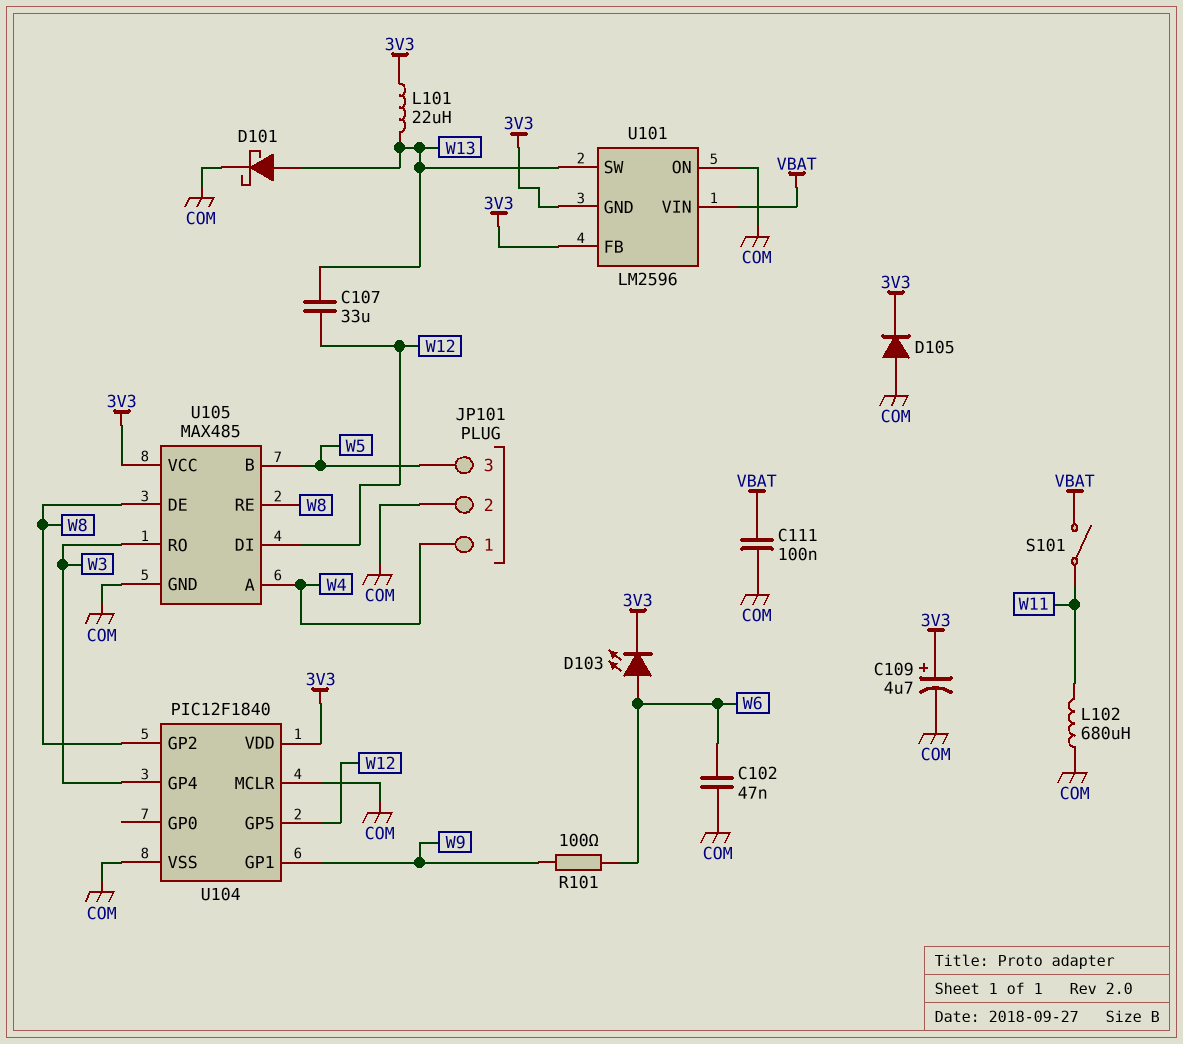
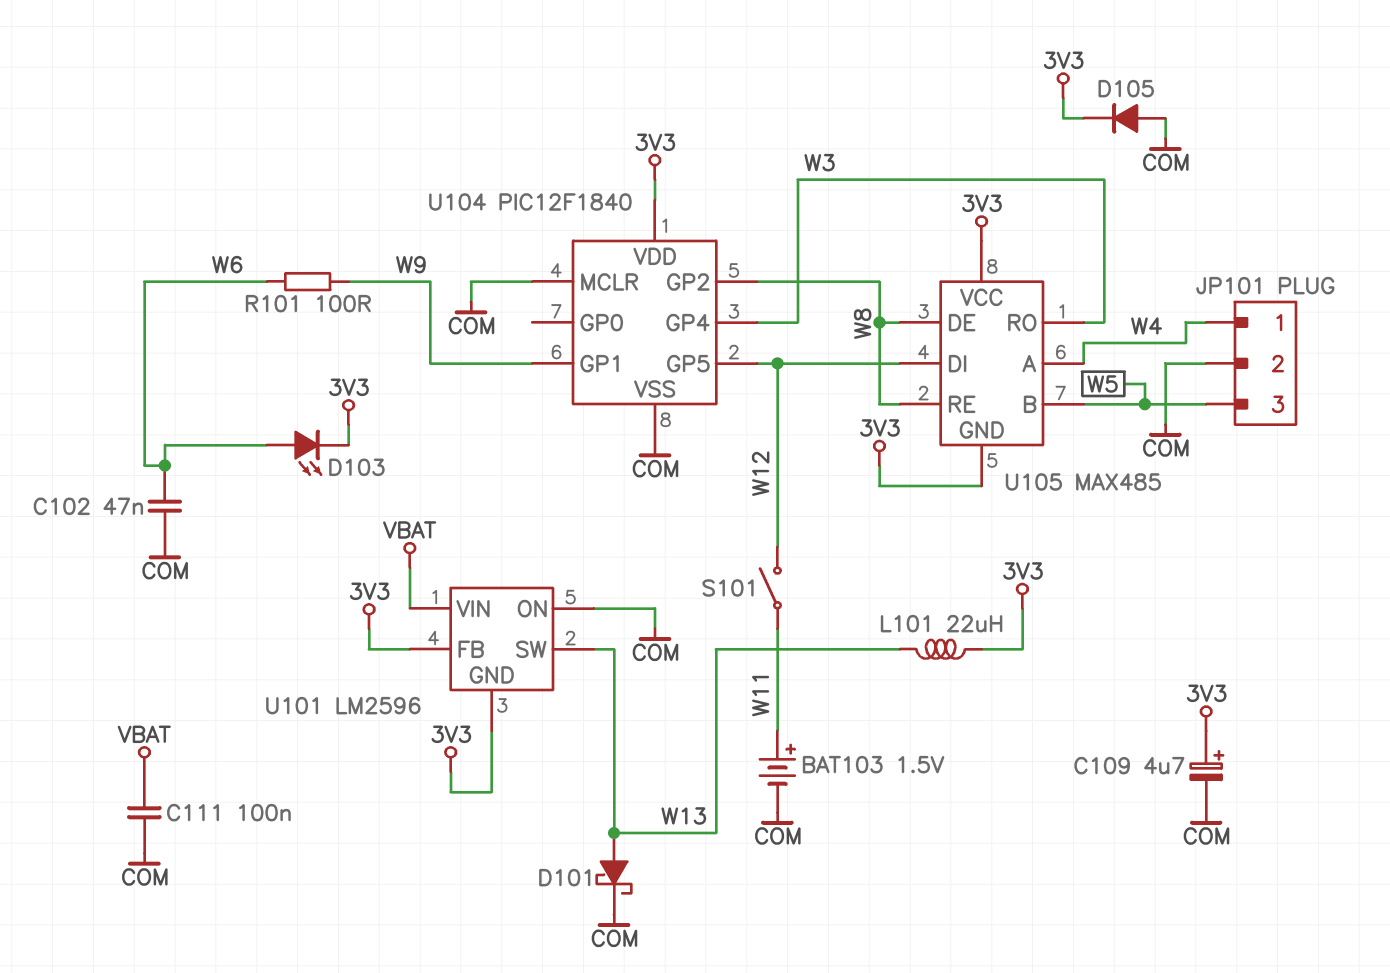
BAT103: none -> 1.5V (plus W11, minus COM)
C107: 33uF (W12, W13) -> none
L102: 680uH (COM, W11) -> none
S101: switch (VBAT, W11) -> switch (W11, W12)
U105 pin GND: COM -> 3V3

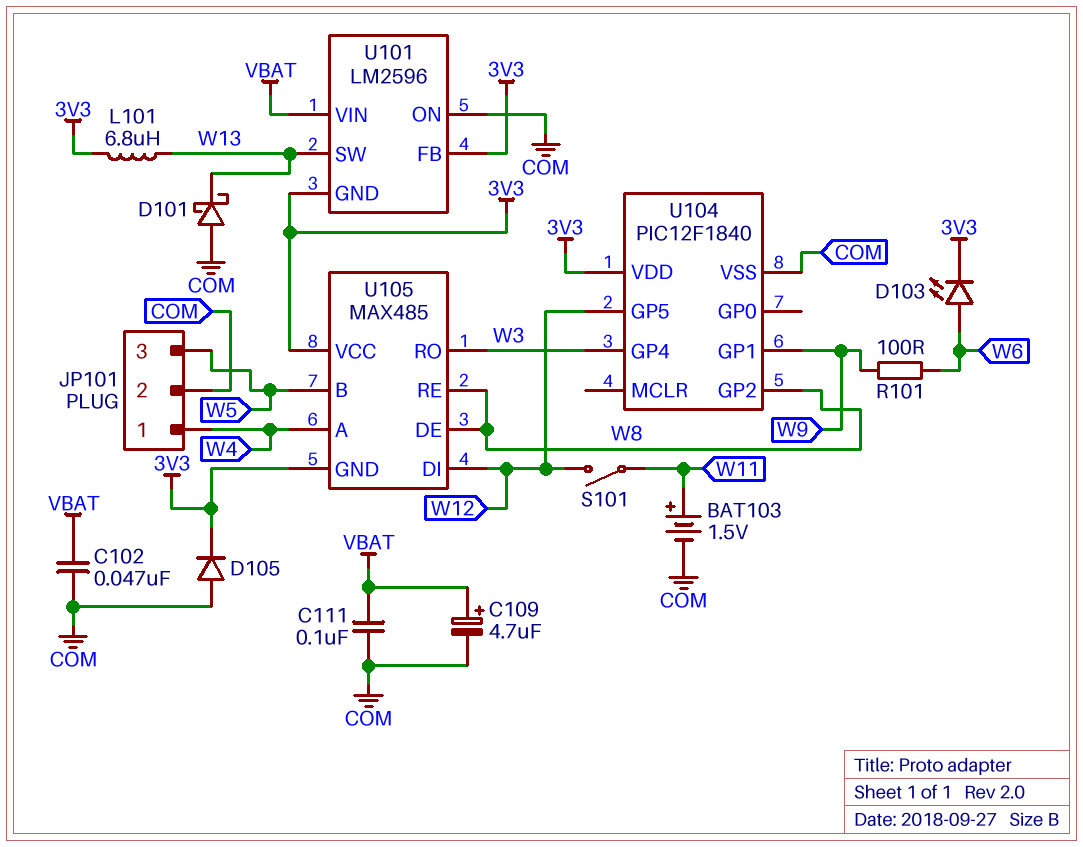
C102: 47nF (COM, W6) -> 47nF (COM, VBAT)
C109: 4.7uF (plus 3V3, minus COM) -> 4.7uF (plus VBAT, minus COM)
D101: schottky (A W13, K COM) -> schottky (A COM, K W13)
L101: 22uH (3V3, W13) -> 6.8uH (3V3, W13)
U104 pin MCLR: COM -> none

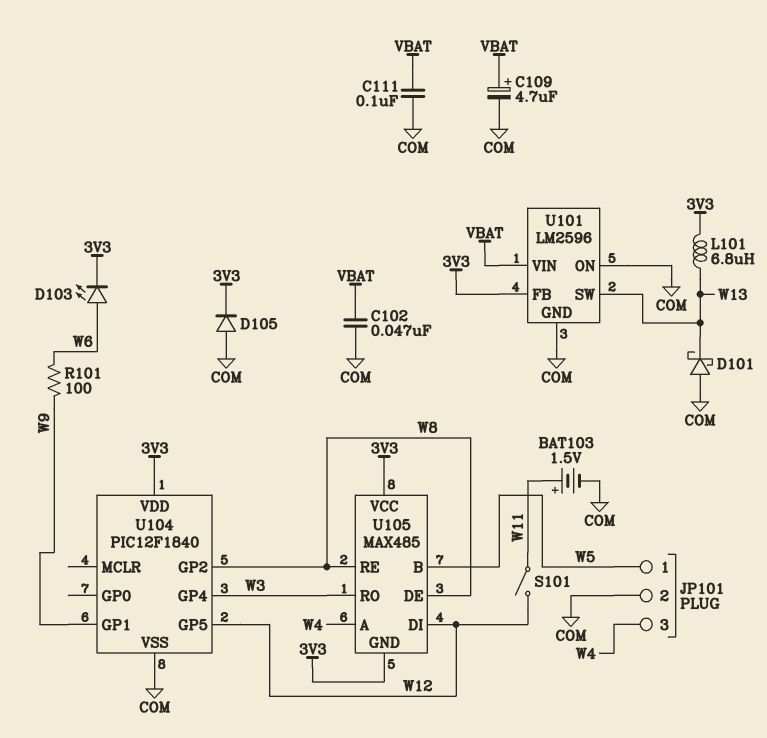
JP101 pin 1: W4 -> W5
JP101 pin 3: W5 -> W4
U101 pin GND: 3V3 -> COM

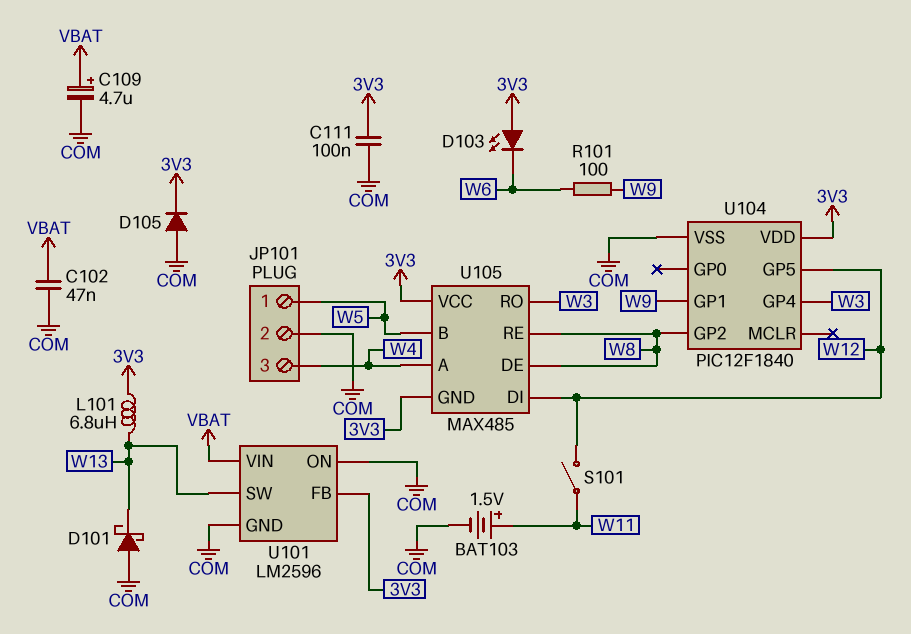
C111: 100nF (COM, VBAT) -> 100nF (3V3, COM)
D103: LED (A W6, K 3V3) -> LED (A 3V3, K W6)

